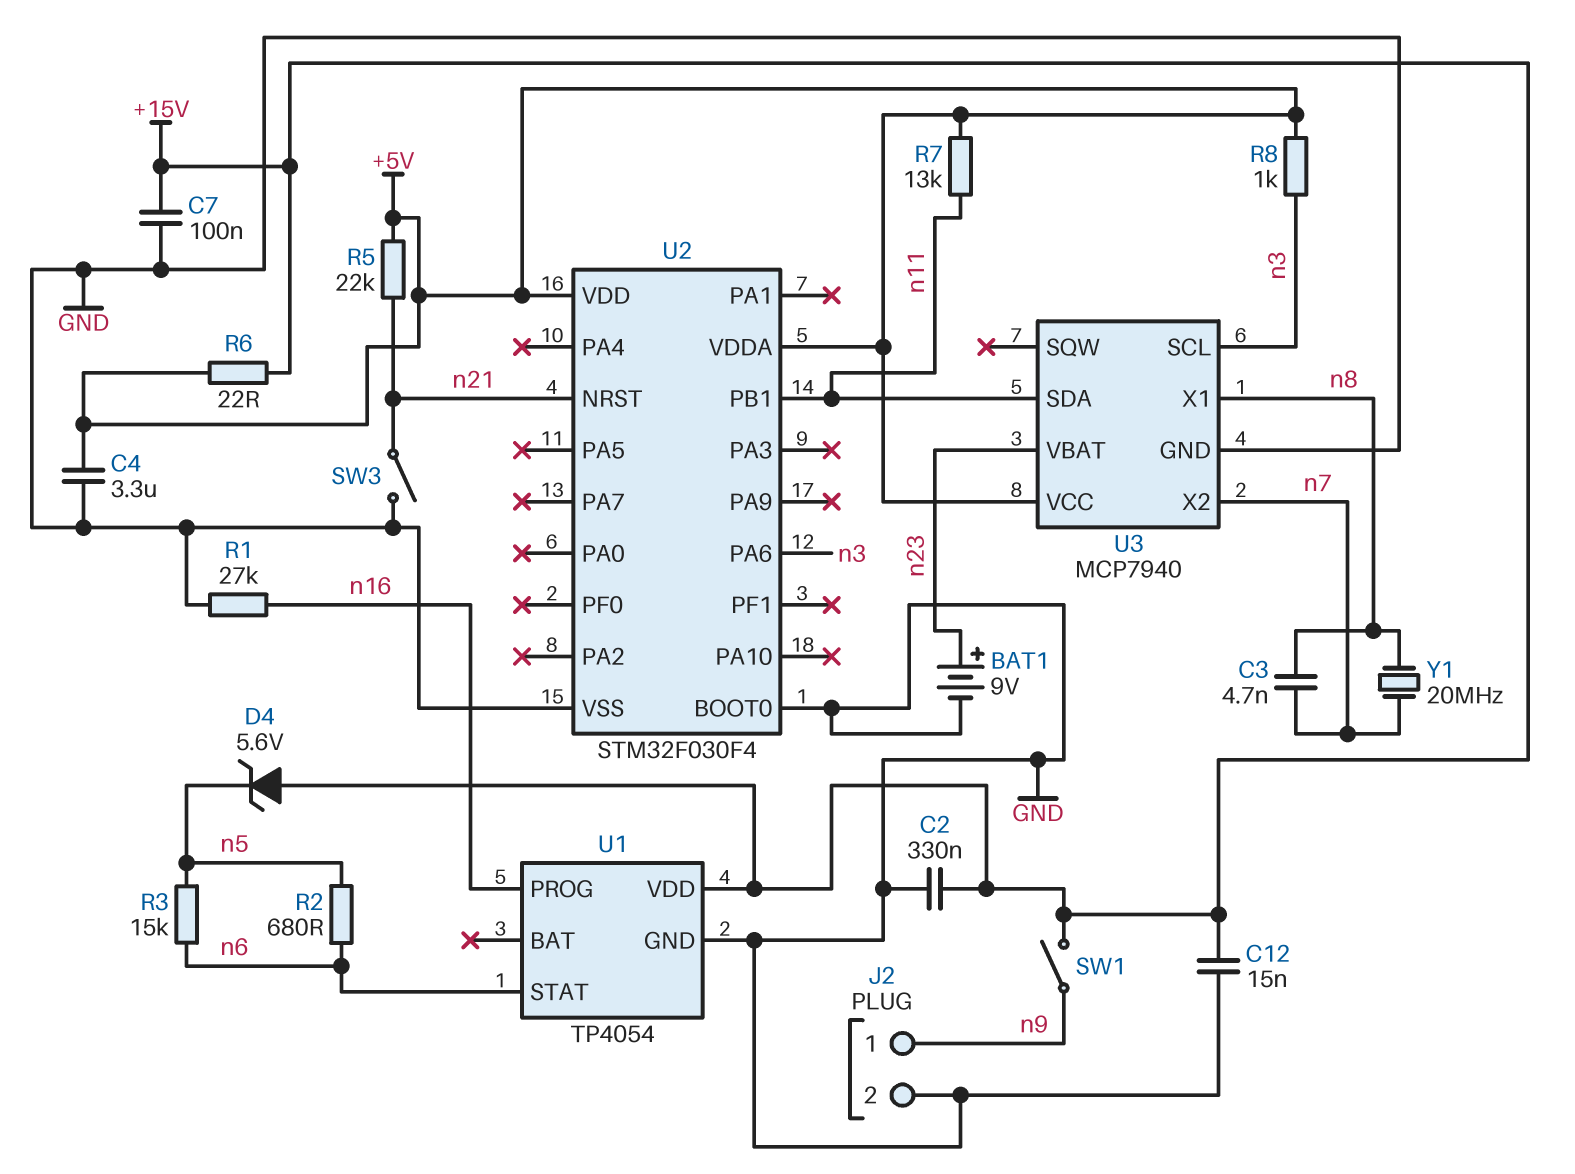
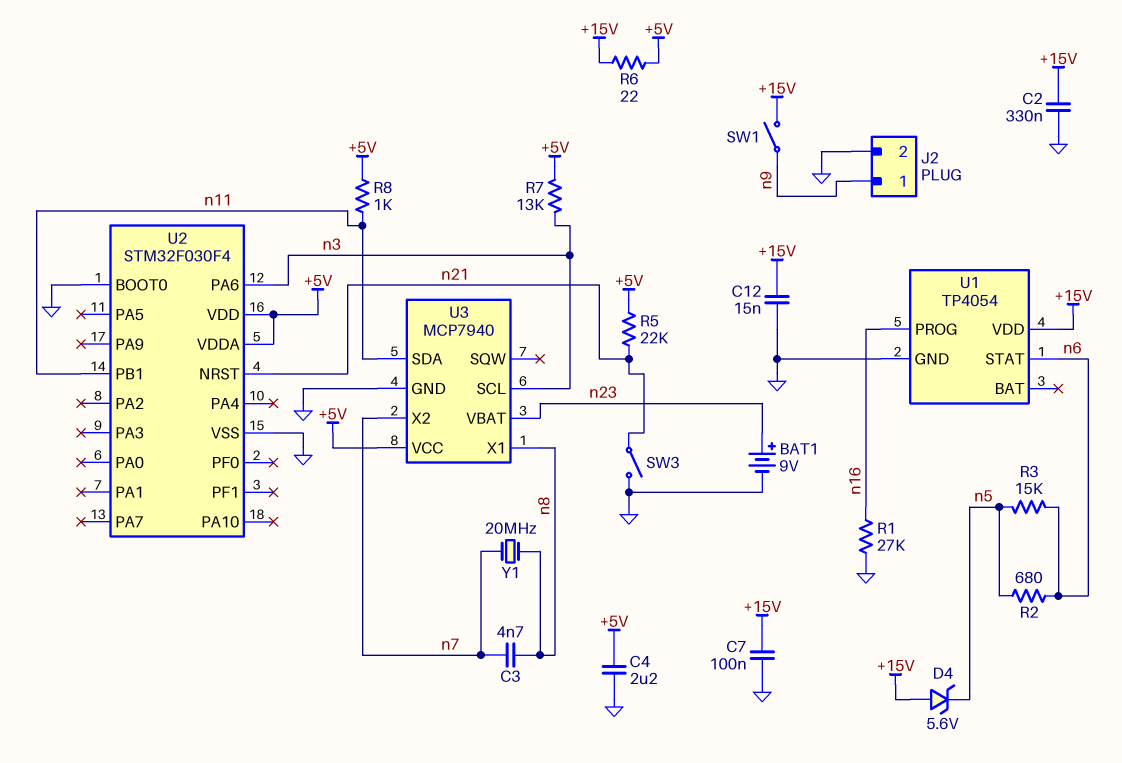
C4: 3.3uF (+5V, GND) -> 2.2uF (+5V, GND)
R7: 13k (+5V, n11) -> 13k (+5V, n3)
R8: 1k (+5V, n3) -> 1k (+5V, n11)

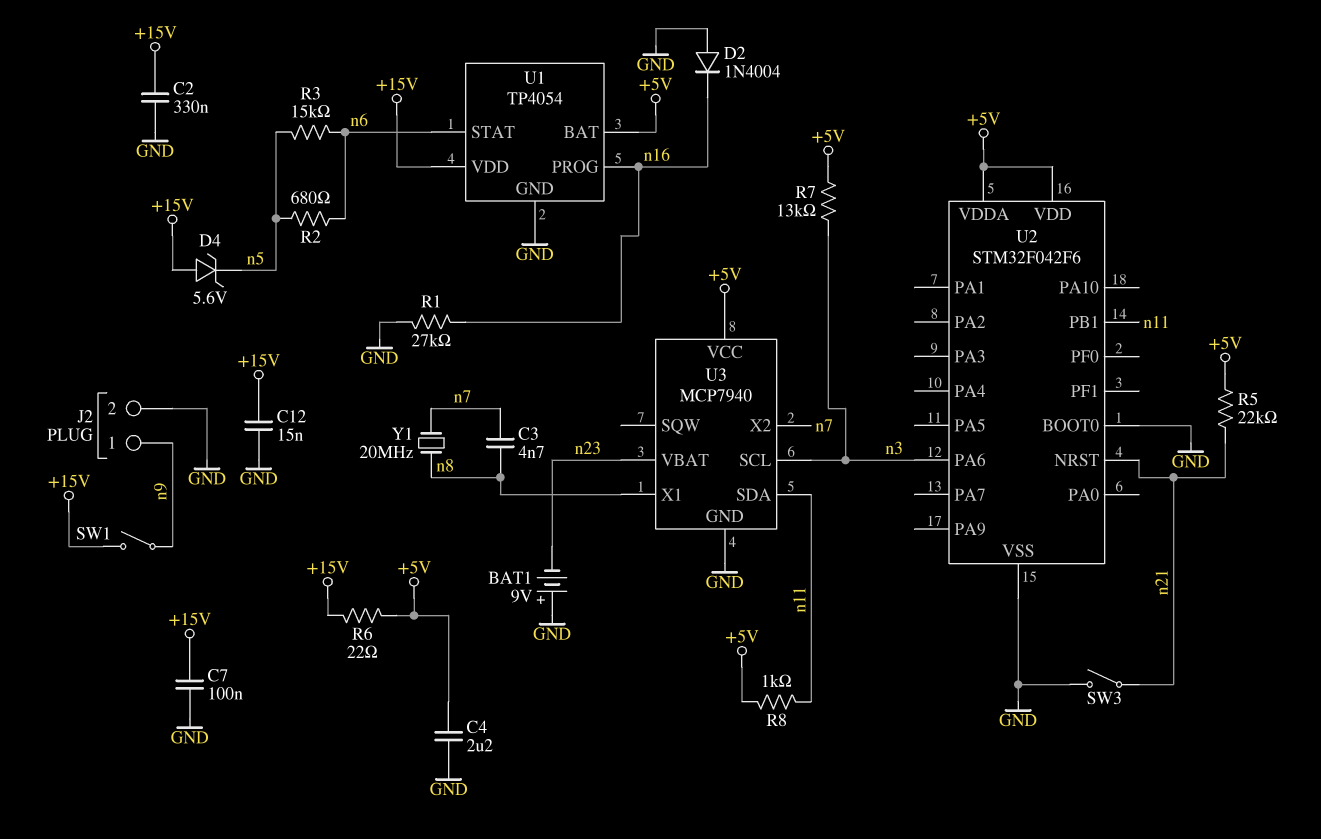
BAT1: 9V (plus n23, minus GND) -> 9V (plus GND, minus n23)
D2: none -> diode 1N4004 (A GND, K n16)
U1 pin BAT: none -> +5V
U2: STM32F030F4 -> STM32F042F6

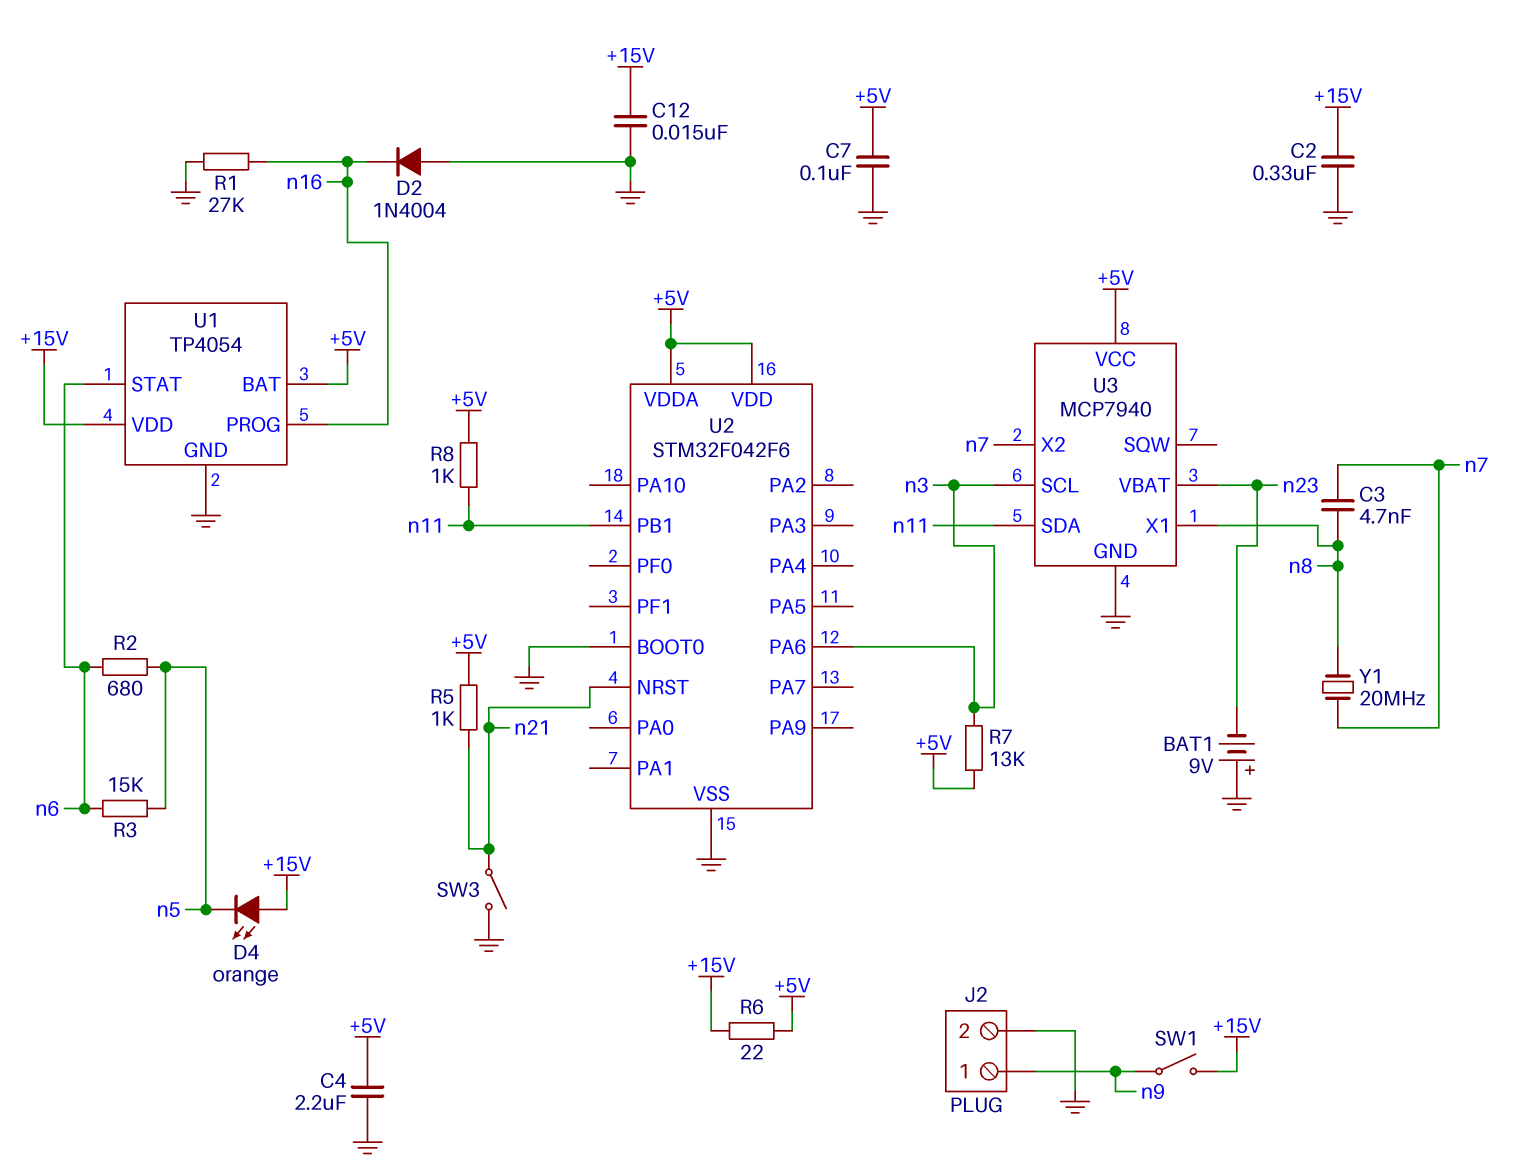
C7: 100nF (+15V, GND) -> 100nF (+5V, GND)
D4: zener 5.6V (A +15V, K n5) -> LED orange (A +15V, K n5)
R5: 22k (+5V, n21) -> 1k (+5V, n21)

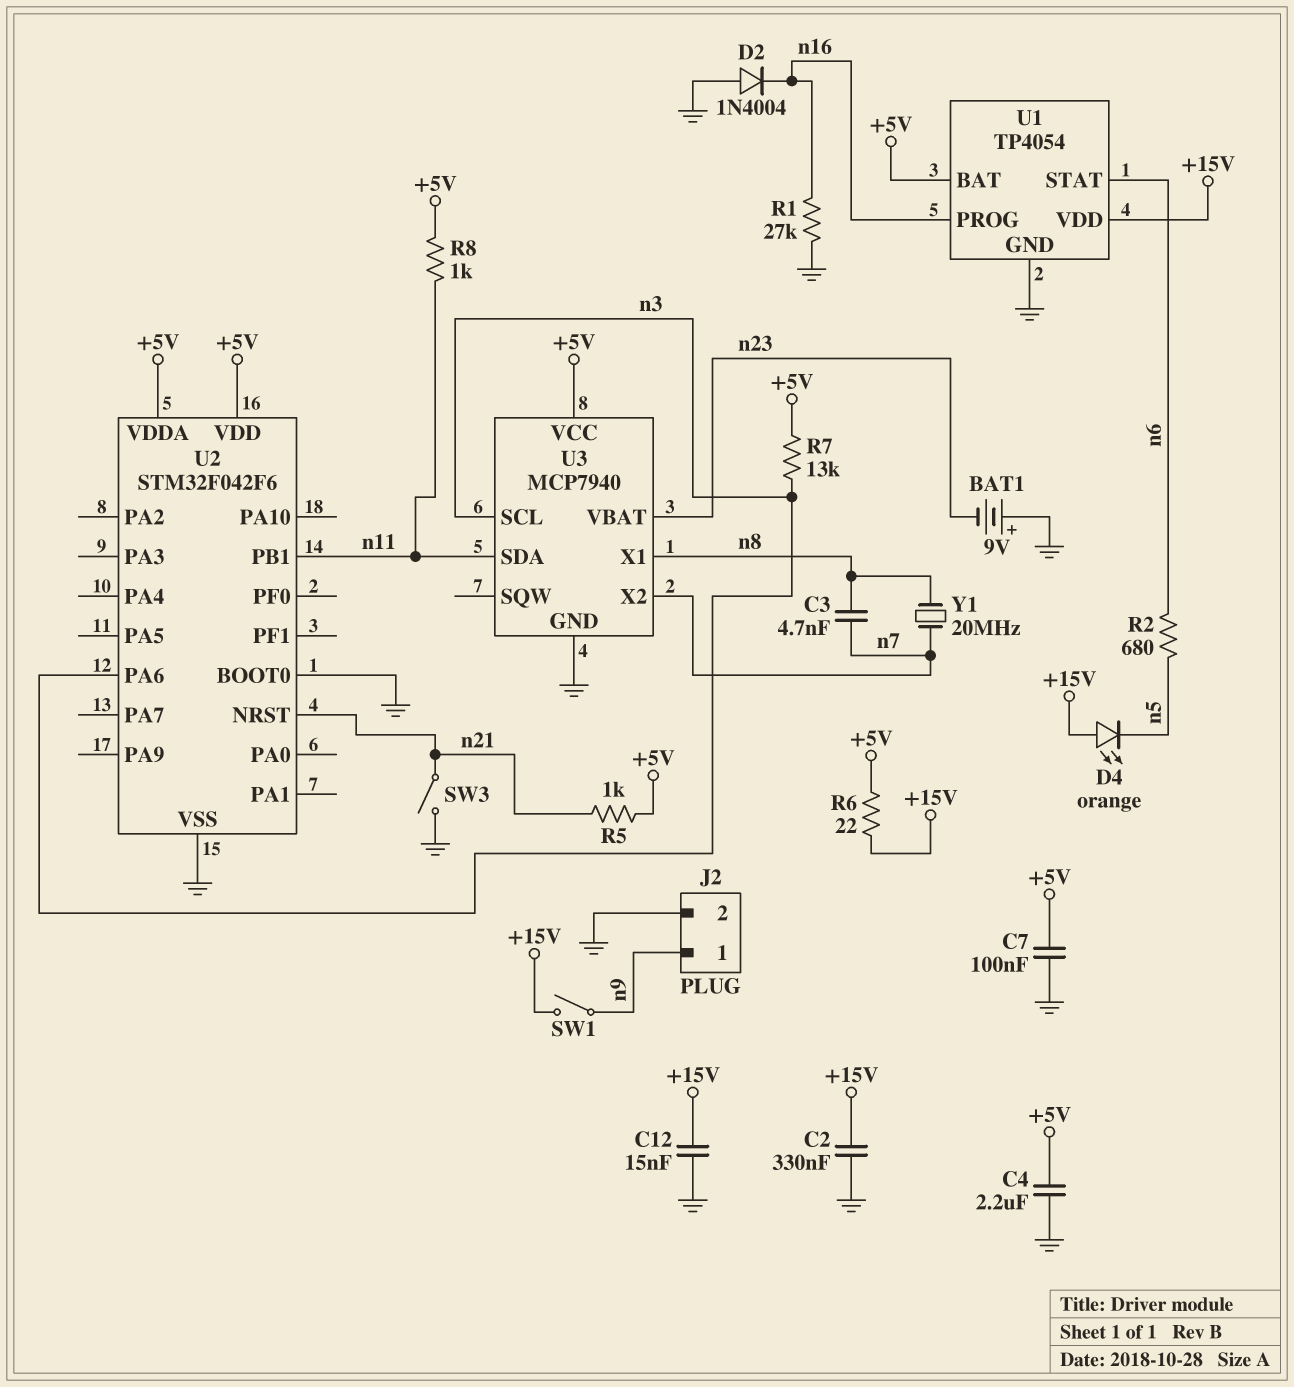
R3: 15k (n5, n6) -> none

